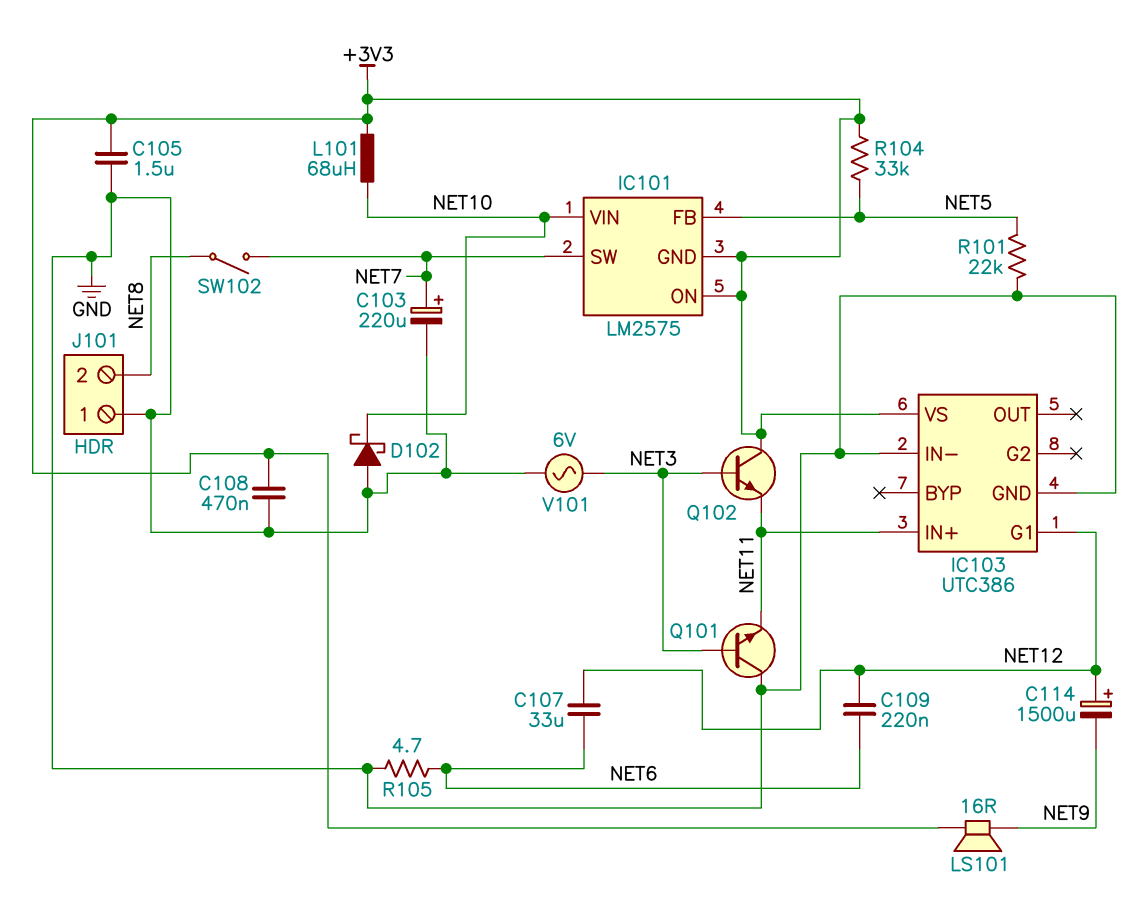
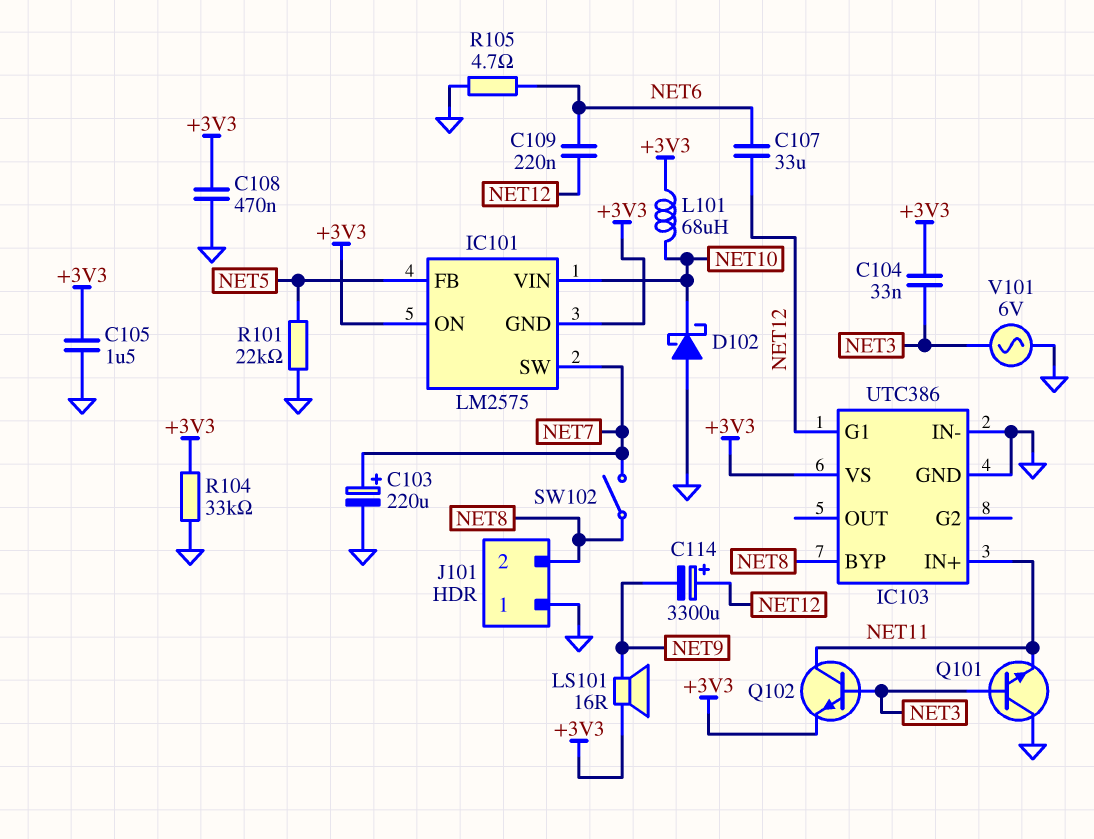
C104: none -> 33nF (+3V3, NET3)
C114: 1500uF (plus NET12, minus NET9) -> 3300uF (plus NET12, minus NET9)
IC103 pin BYP: none -> NET8
Q102: NPN (B NET3, C +3V3, E NET11) -> NPN (B NET3, C NET11, E +3V3)
R104: 33k (+3V3, NET5) -> 33k (+3V3, GND)

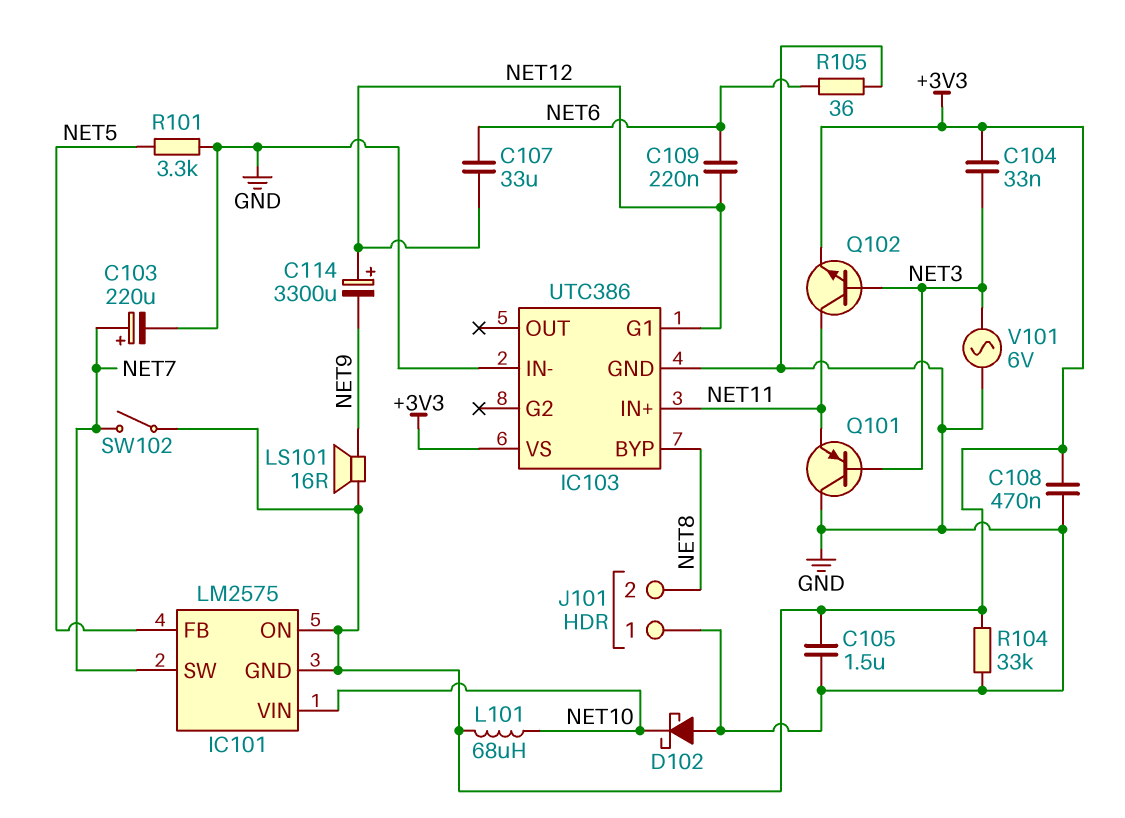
Q101: NPN (B NET3, C GND, E NET11) -> PNP (B NET3, C GND, E NET11)
R101: 22k (GND, NET5) -> 3.3k (GND, NET5)
R105: 4.7 (GND, NET6) -> 36 (GND, NET6)
SW102: switch (NET7, NET8) -> switch (+3V3, NET7)

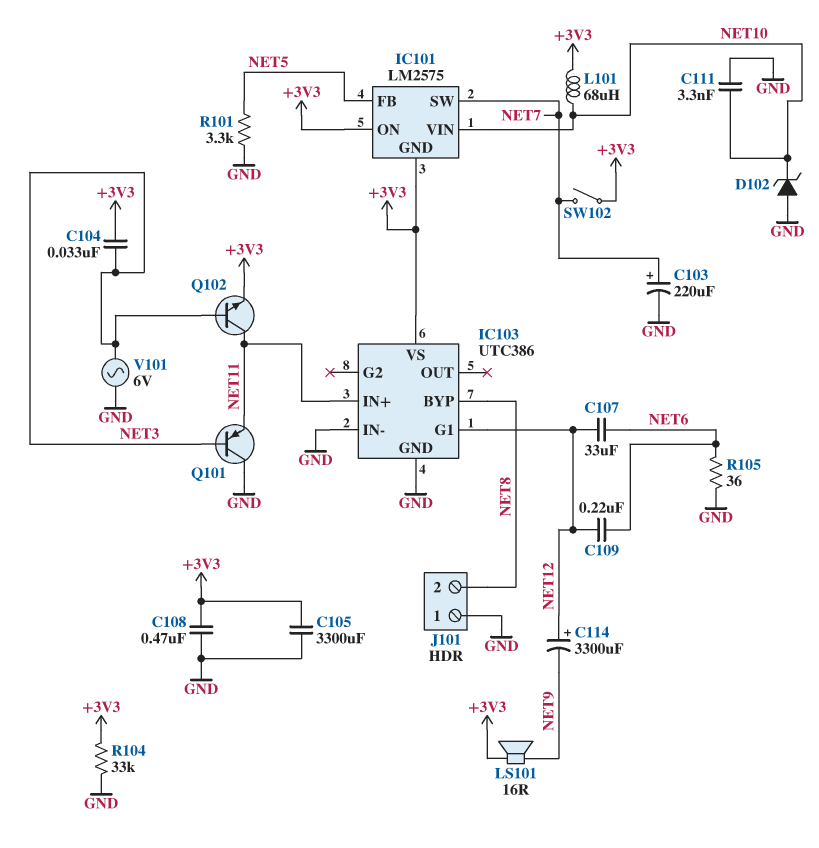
C105: 1.5uF (+3V3, GND) -> 3300uF (+3V3, GND)
C111: none -> 3.3nF (GND, NET10)
D102: schottky (A GND, K NET10) -> zener (A GND, K NET10)

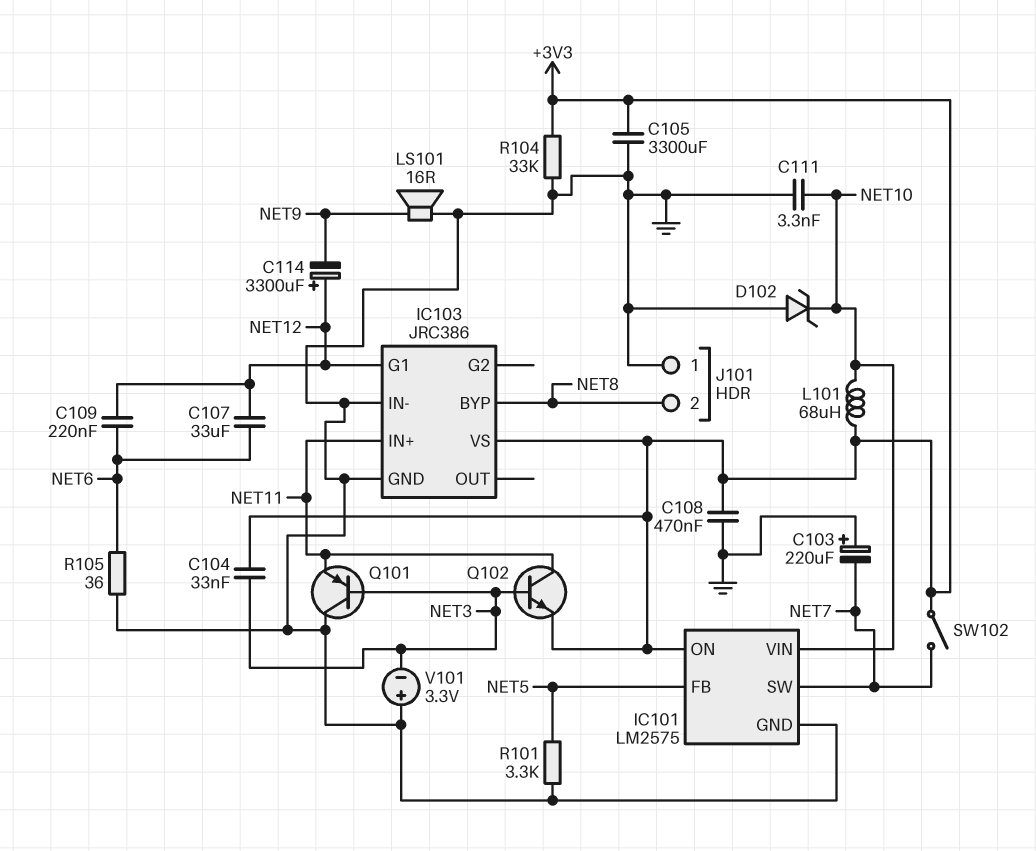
C103: 220uF (plus NET7, minus GND) -> 220uF (plus GND, minus NET7)
IC101 pin GND: +3V3 -> GND
IC103: UTC386 -> JRC386
LS101: speaker 16R (+3V3, NET9) -> speaker 16R (GND, NET9)
V101: AC 6V (GND, NET3) -> 3.3V (plus GND, minus NET3)

